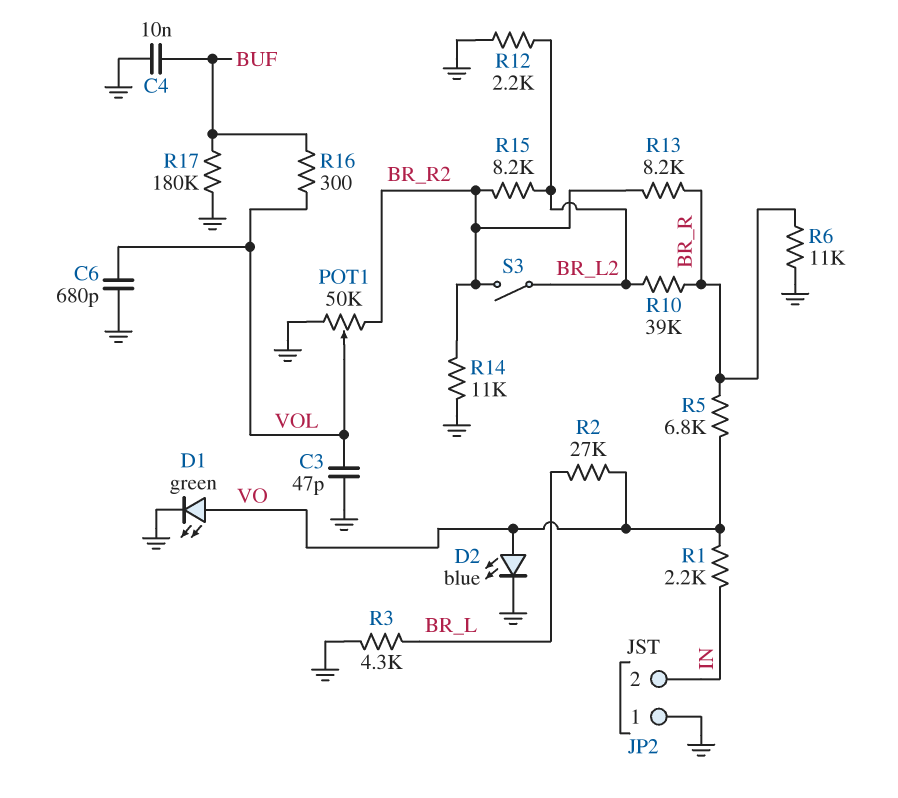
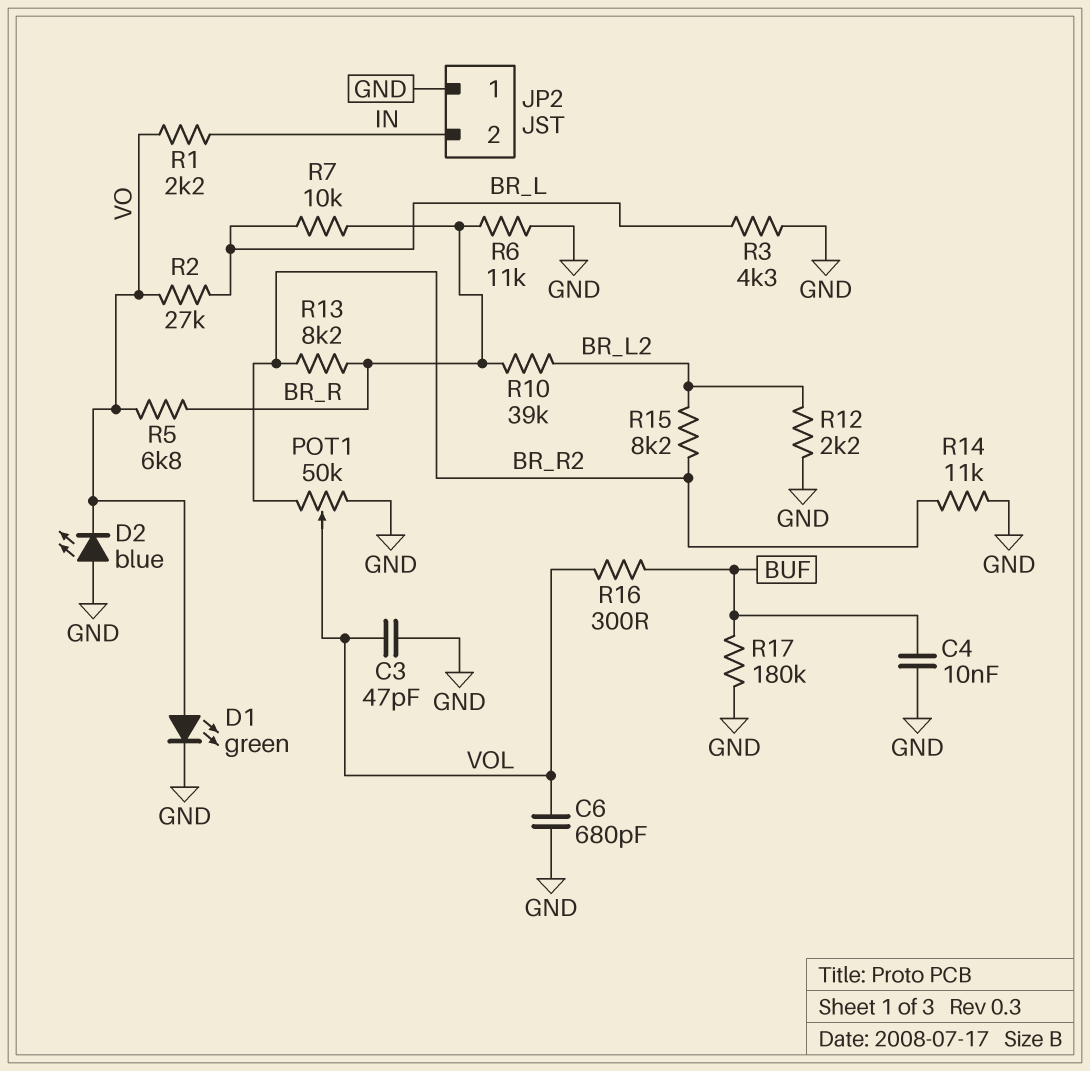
D2: LED blue (A VO, K GND) -> LED blue (A GND, K VO)
R7: none -> 10k (BR_L, BR_R)
S3: switch (BR_L2, BR_R2) -> none

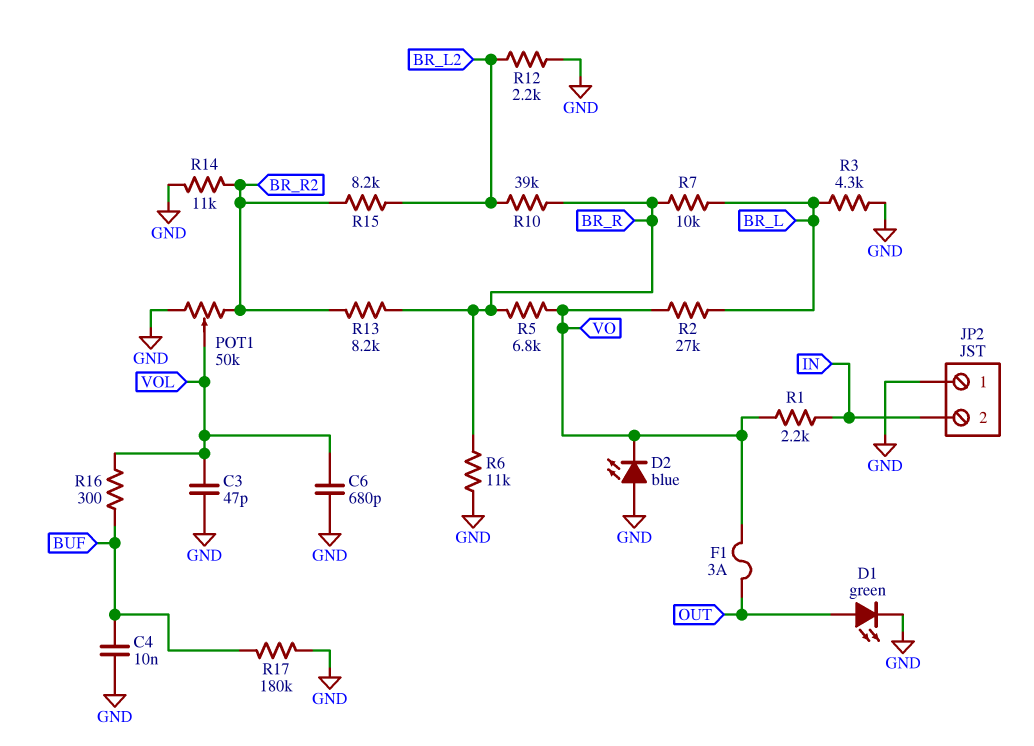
D1: LED green (A VO, K GND) -> LED green (A OUT, K GND)
F1: none -> 3A (OUT, VO)

